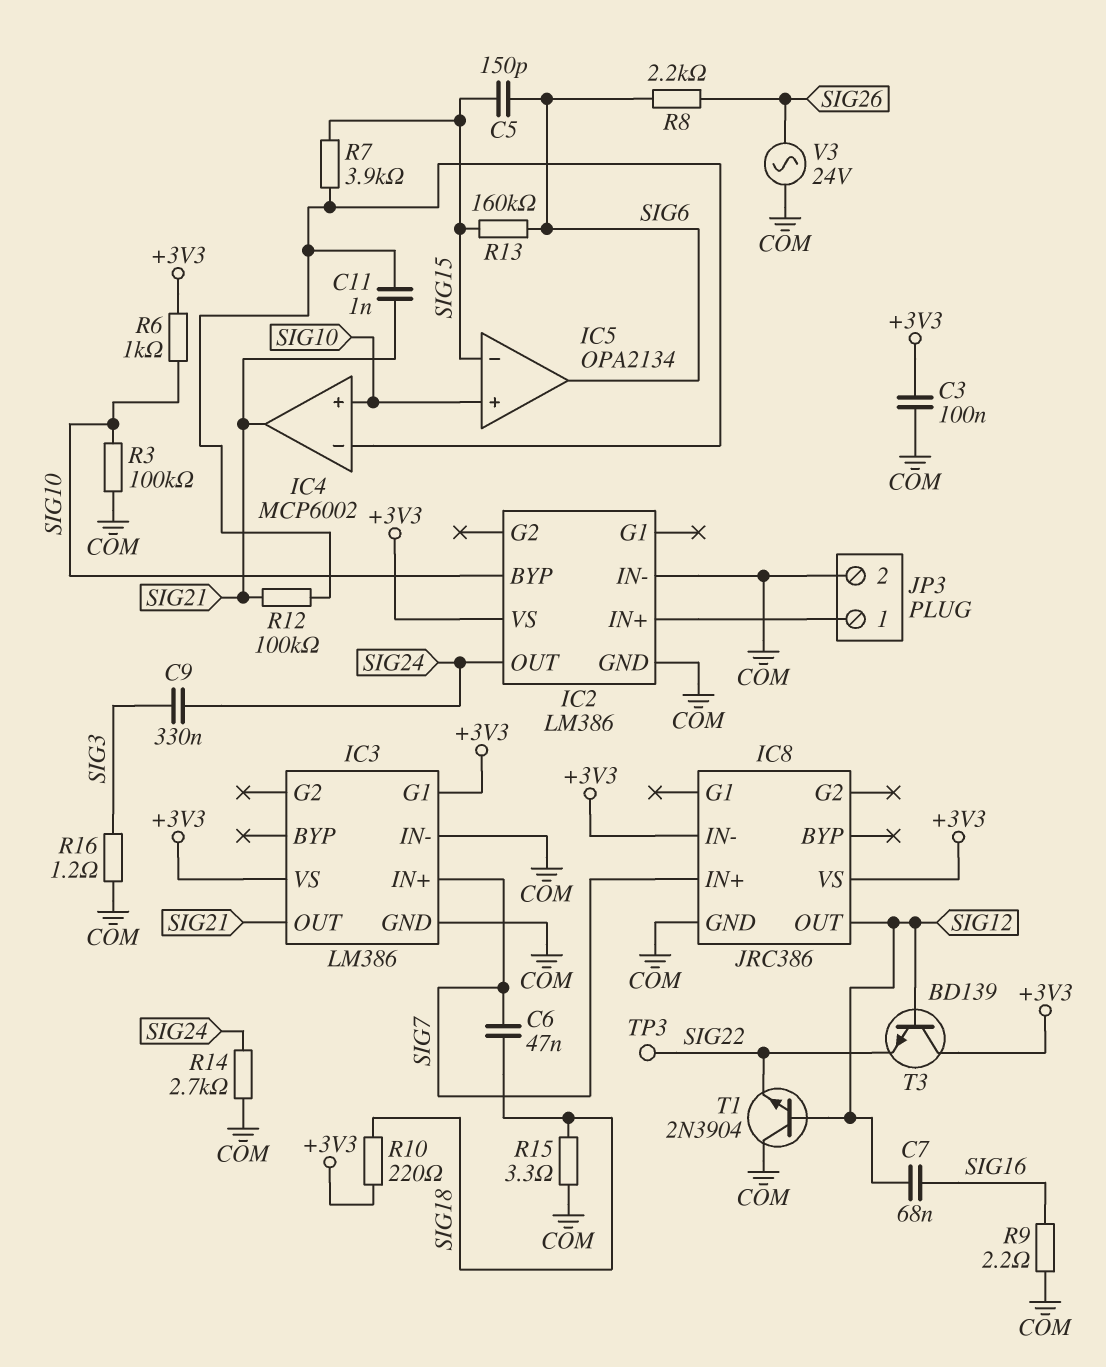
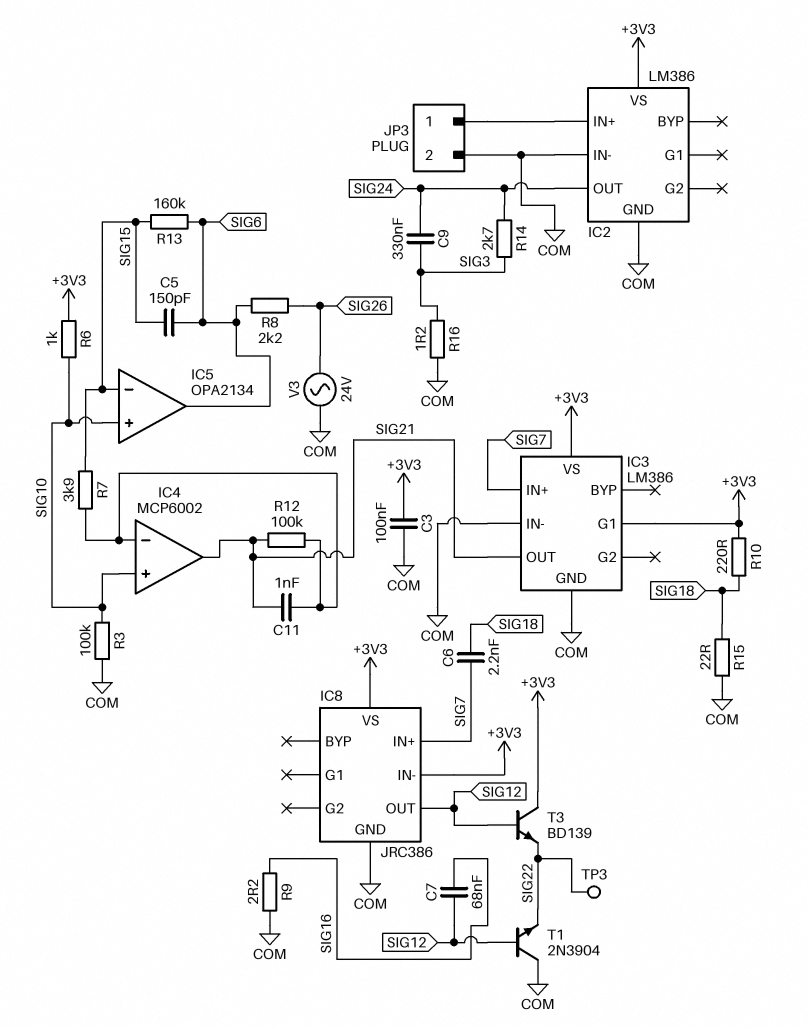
C6: 47nF (SIG7, SIG18) -> 2.2nF (SIG7, SIG18)
IC2 pin BYP: SIG10 -> none
R14: 2.7k (COM, SIG24) -> 2.7k (SIG3, SIG24)
R15: 3.3 (COM, SIG18) -> 22 (COM, SIG18)

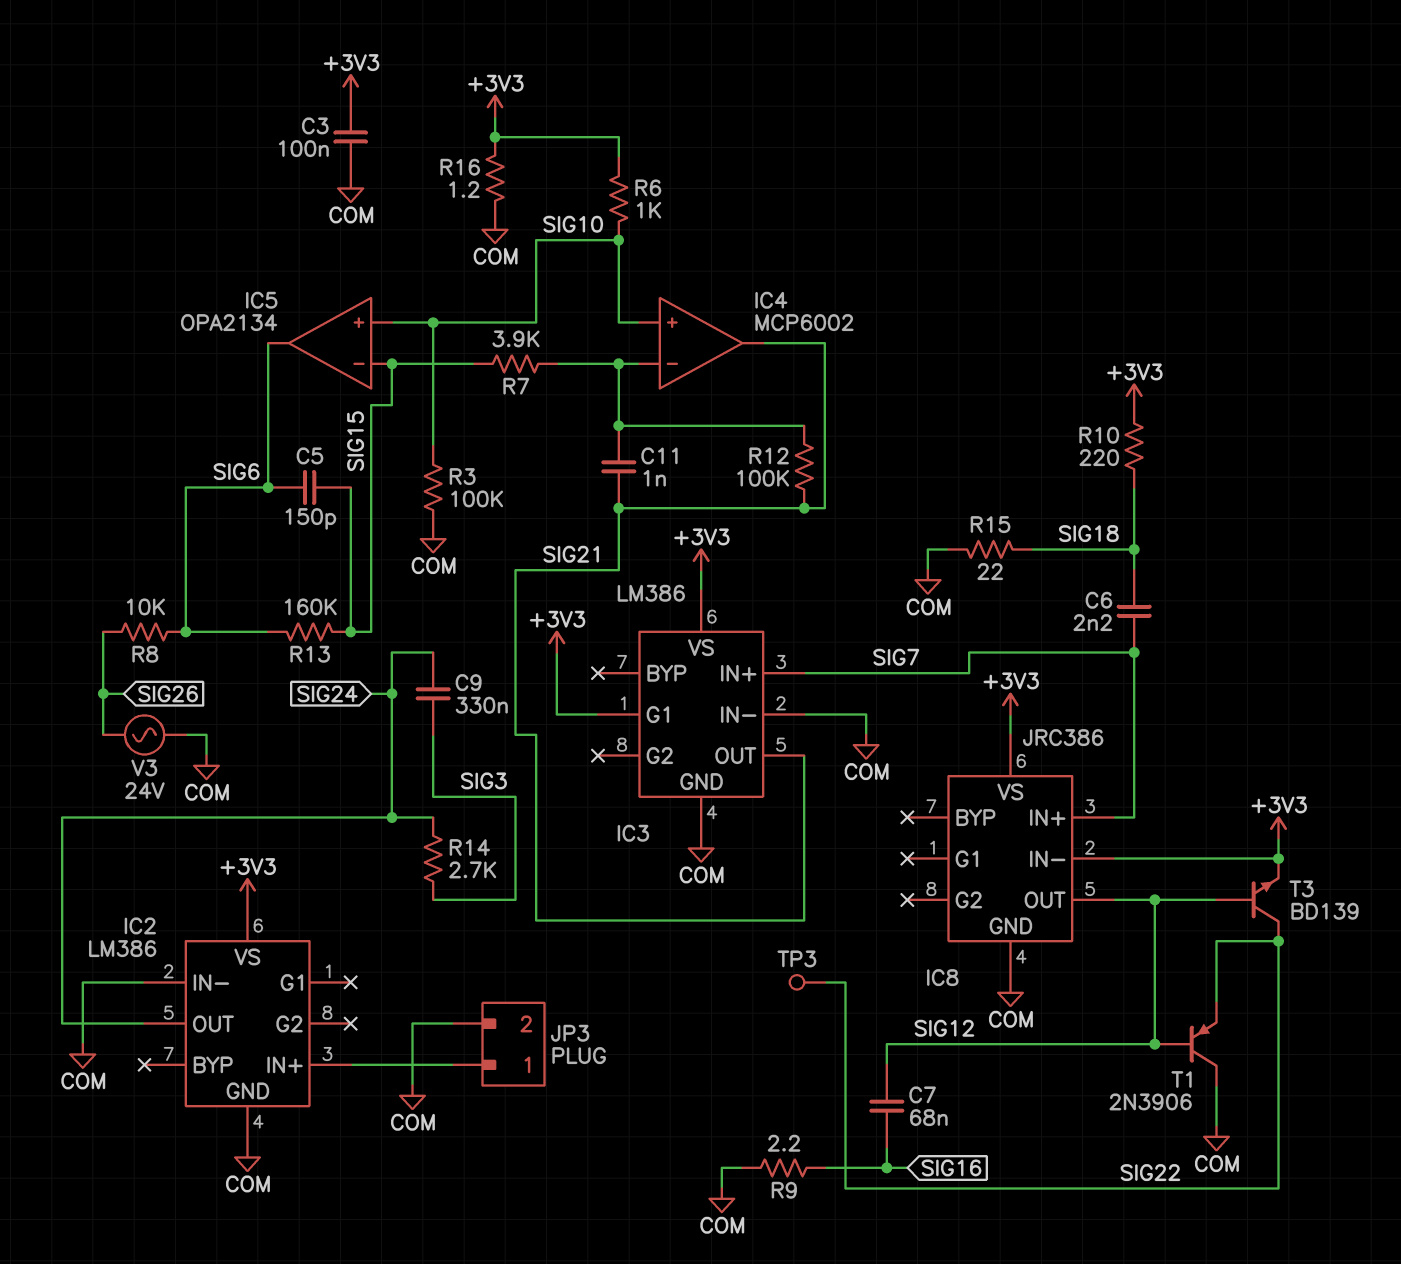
R8: 2.2k (SIG6, SIG26) -> 10k (SIG6, SIG26)
R16: 1.2 (COM, SIG3) -> 1.2 (+3V3, COM)
T1: NPN 2N3904 (B SIG12, C COM, E SIG22) -> PNP 2N3906 (B SIG12, C COM, E SIG22)
T3: NPN BD139 (B SIG12, C +3V3, E SIG22) -> NPN BD139 (B SIG12, C SIG22, E +3V3)

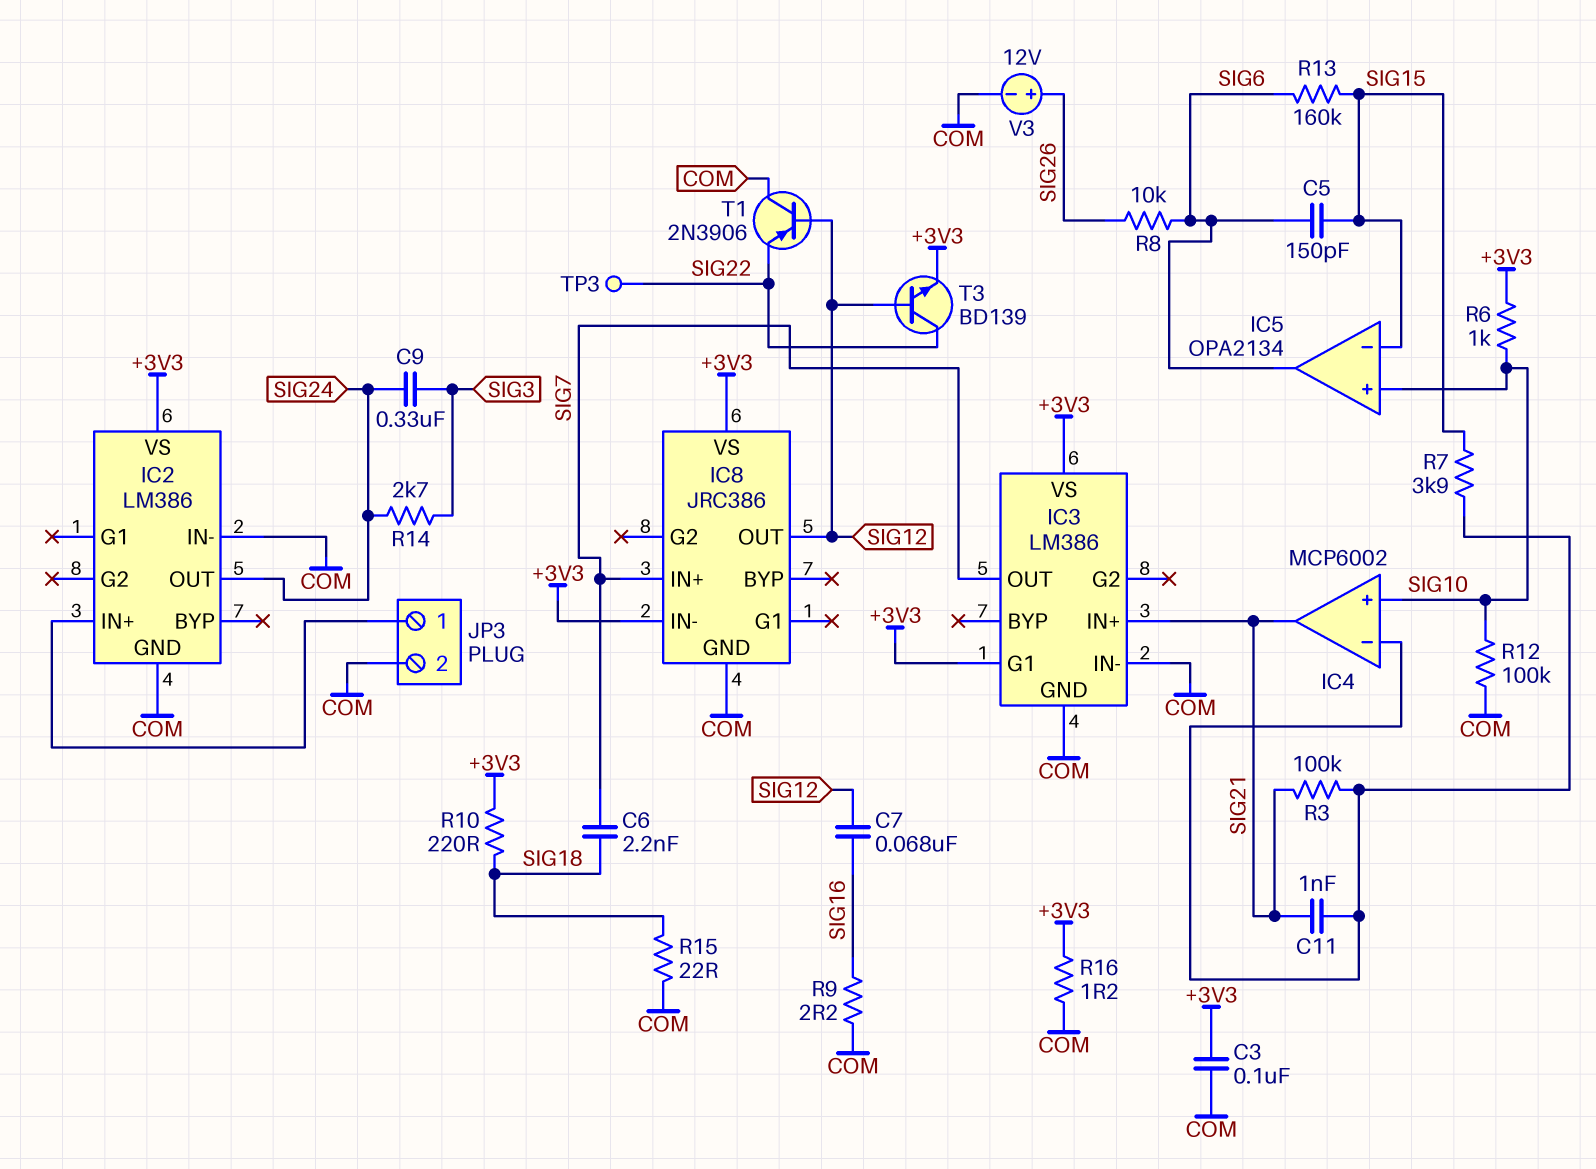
IC3 pin IN+: SIG7 -> SIG21
IC3 pin OUT: SIG21 -> SIG7
R3: 100k (COM, SIG10) -> 100k (IC4/in-, SIG21)
R12: 100k (IC4/in-, SIG21) -> 100k (COM, SIG10)
V3: AC 24V (COM, SIG26) -> 12V (plus SIG26, minus COM)

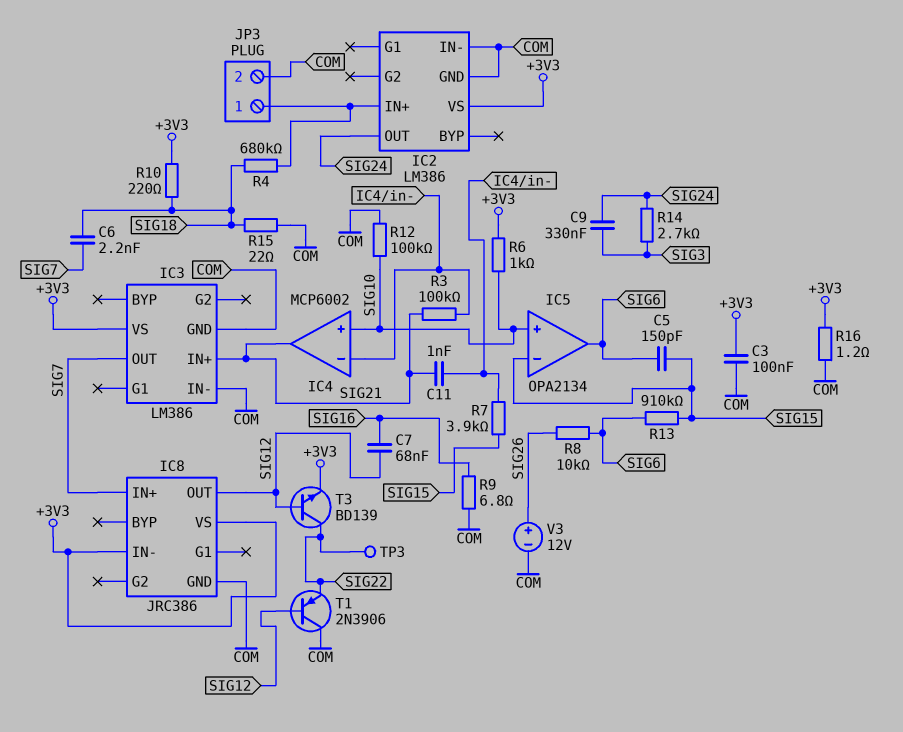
IC3 pin G1: +3V3 -> none
R4: none -> 680k (IC2/IN+, SIG18)
R9: 2.2 (COM, SIG16) -> 6.8 (COM, SIG16)
R13: 160k (SIG6, SIG15) -> 910k (SIG6, SIG15)

